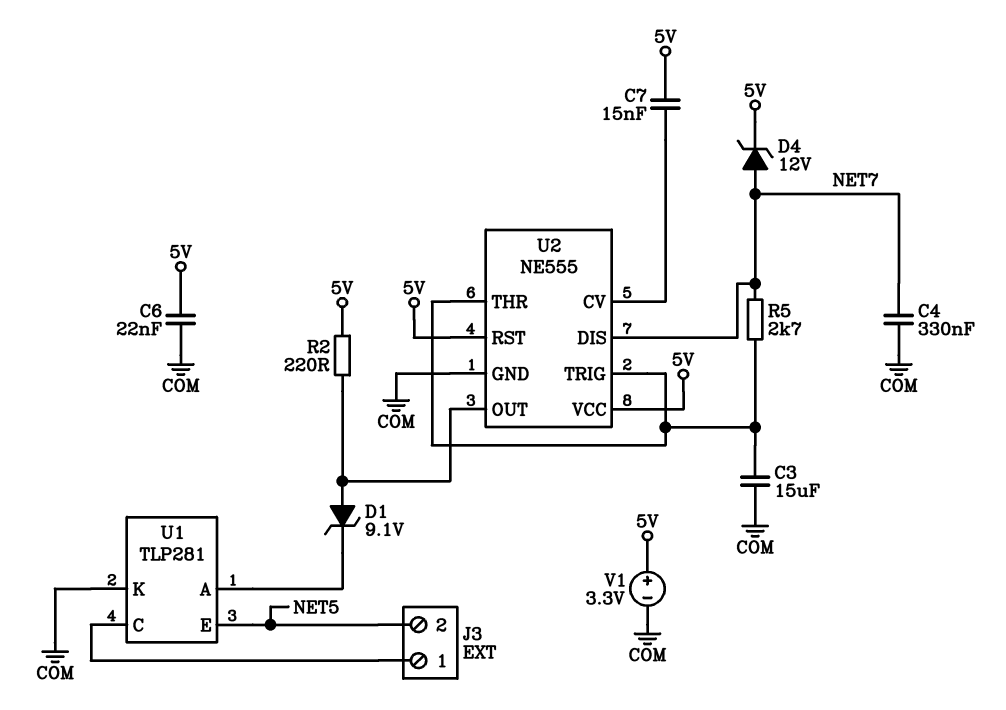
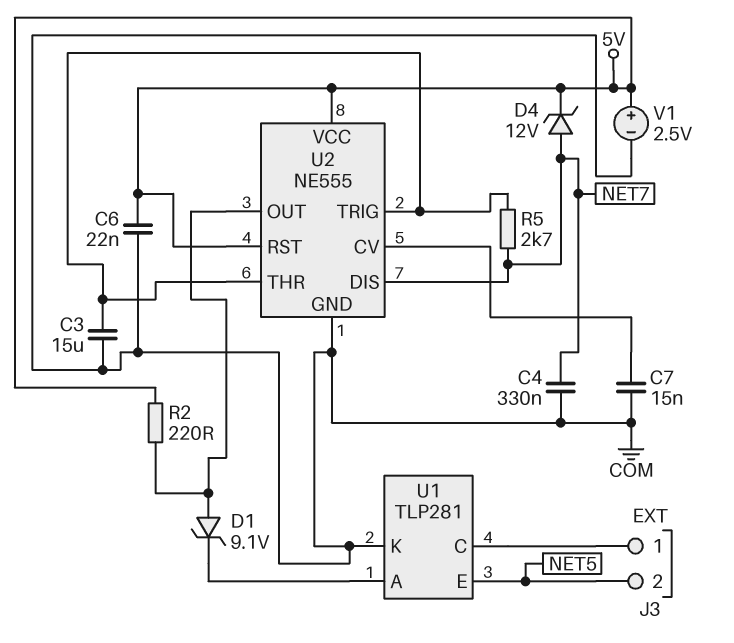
C7: 15nF (5V, U2/CV) -> 15nF (COM, U2/CV)
V1: 3.3V (plus 5V, minus COM) -> 2.5V (plus 5V, minus COM)

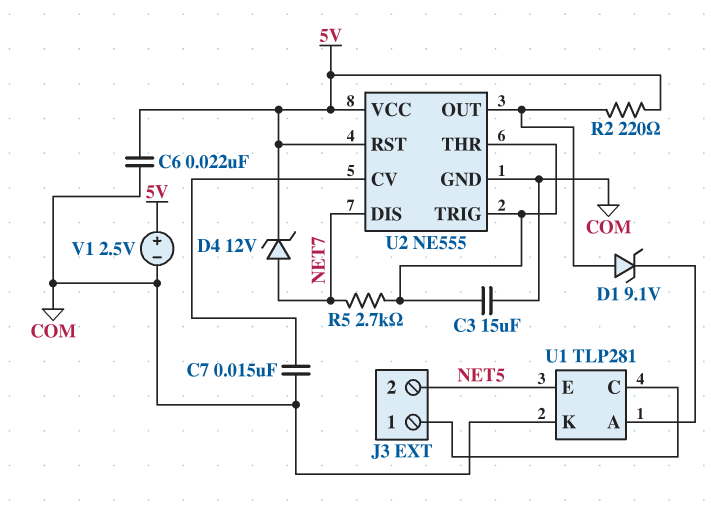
C4: 330nF (COM, NET7) -> none

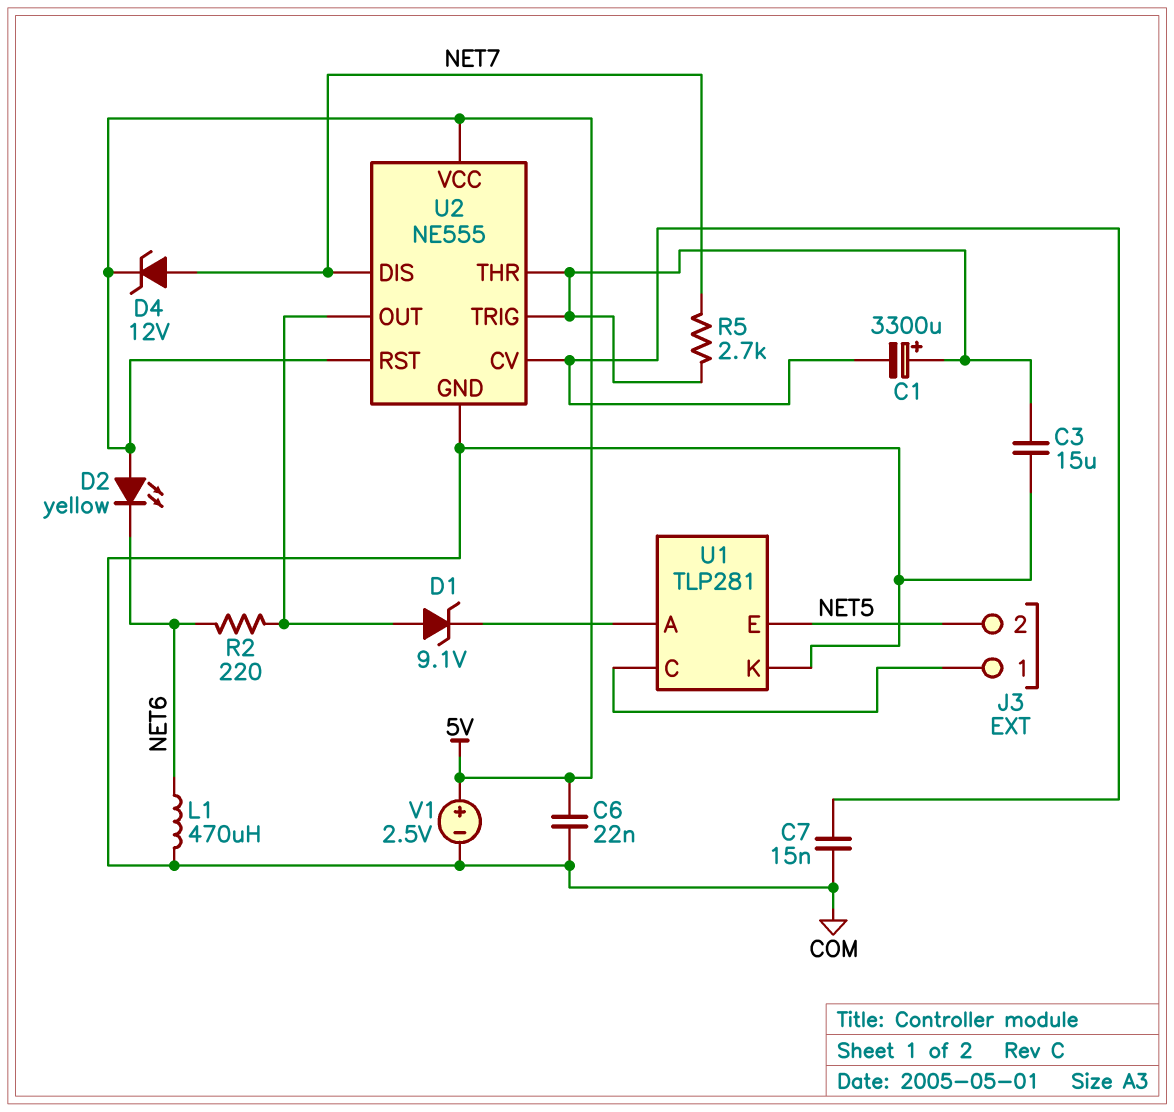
C1: none -> 3300uF (plus U2/THR, minus U2/CV)
D2: none -> LED yellow (A 5V, K NET6)
L1: none -> 470uH (COM, NET6)
R2: 220 (5V, U2/OUT) -> 220 (NET6, U2/OUT)

